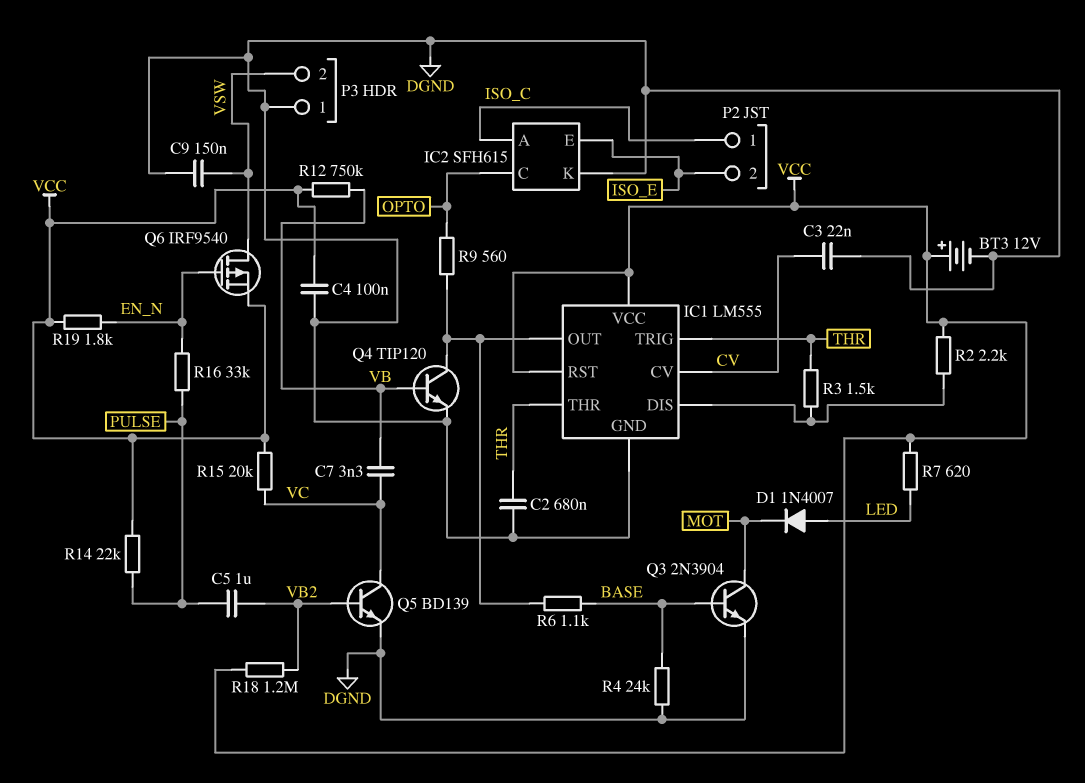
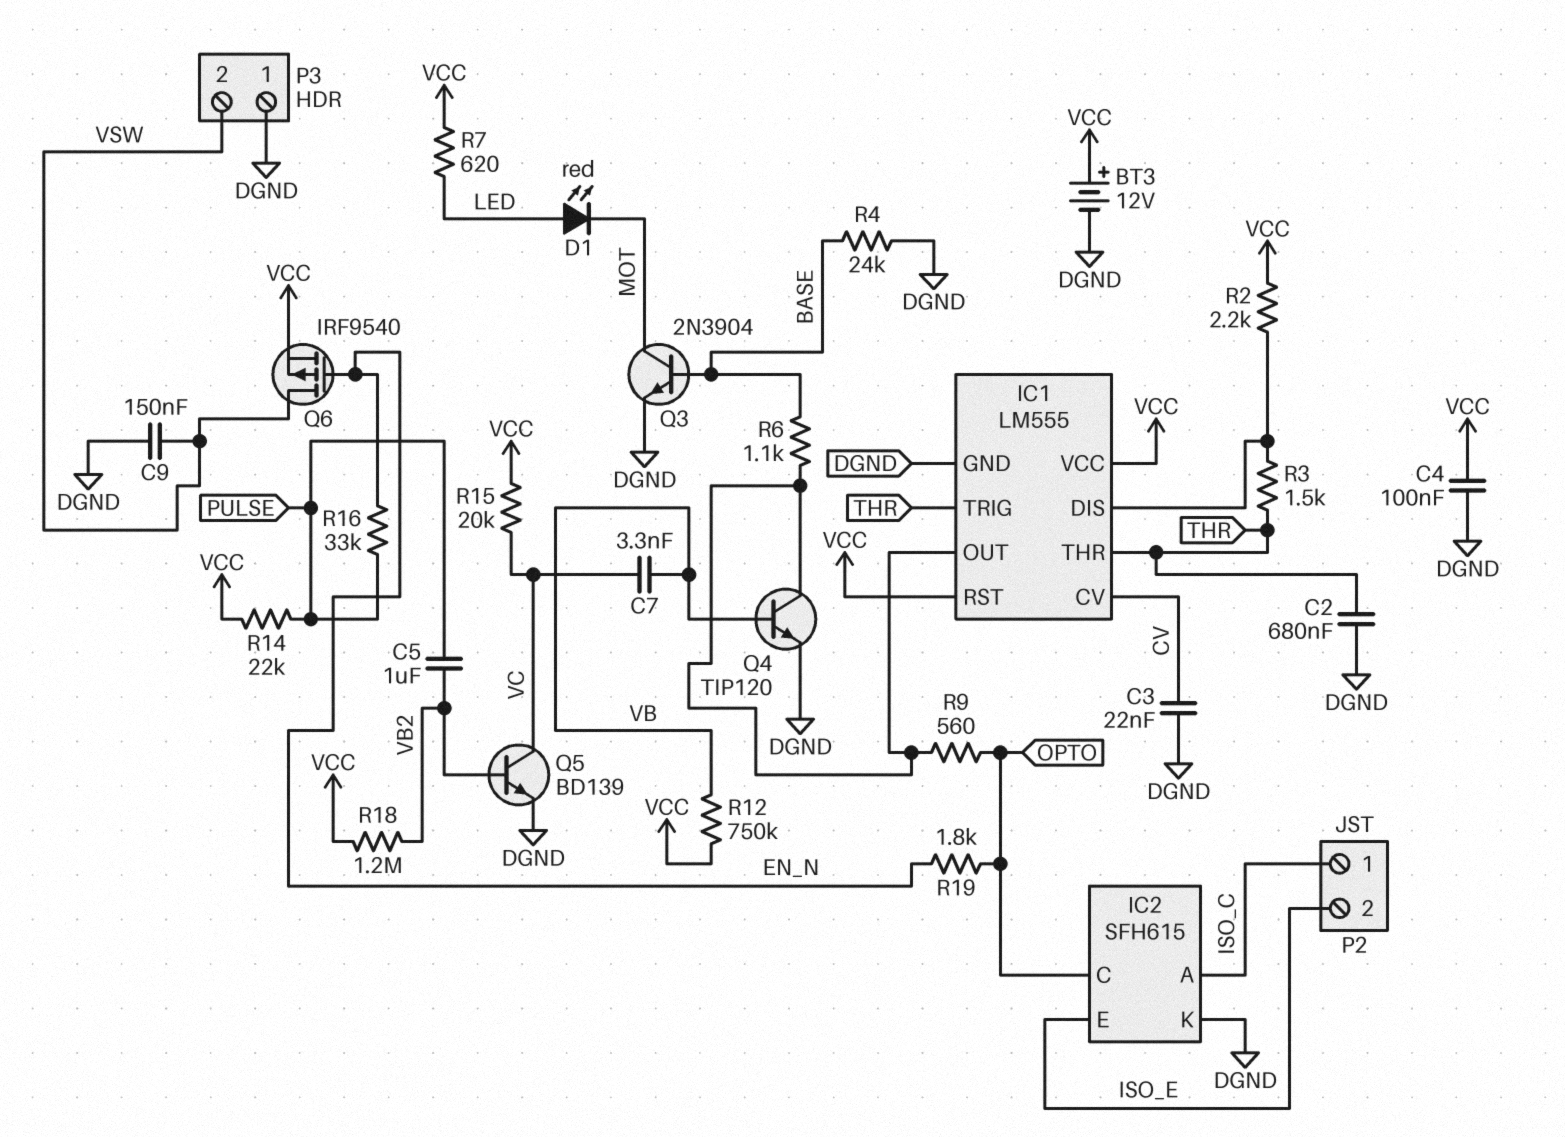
D1: diode 1N4007 (A LED, K MOT) -> LED red (A LED, K MOT)
R19: 1.8k (EN_N, VCC) -> 1.8k (EN_N, OPTO)

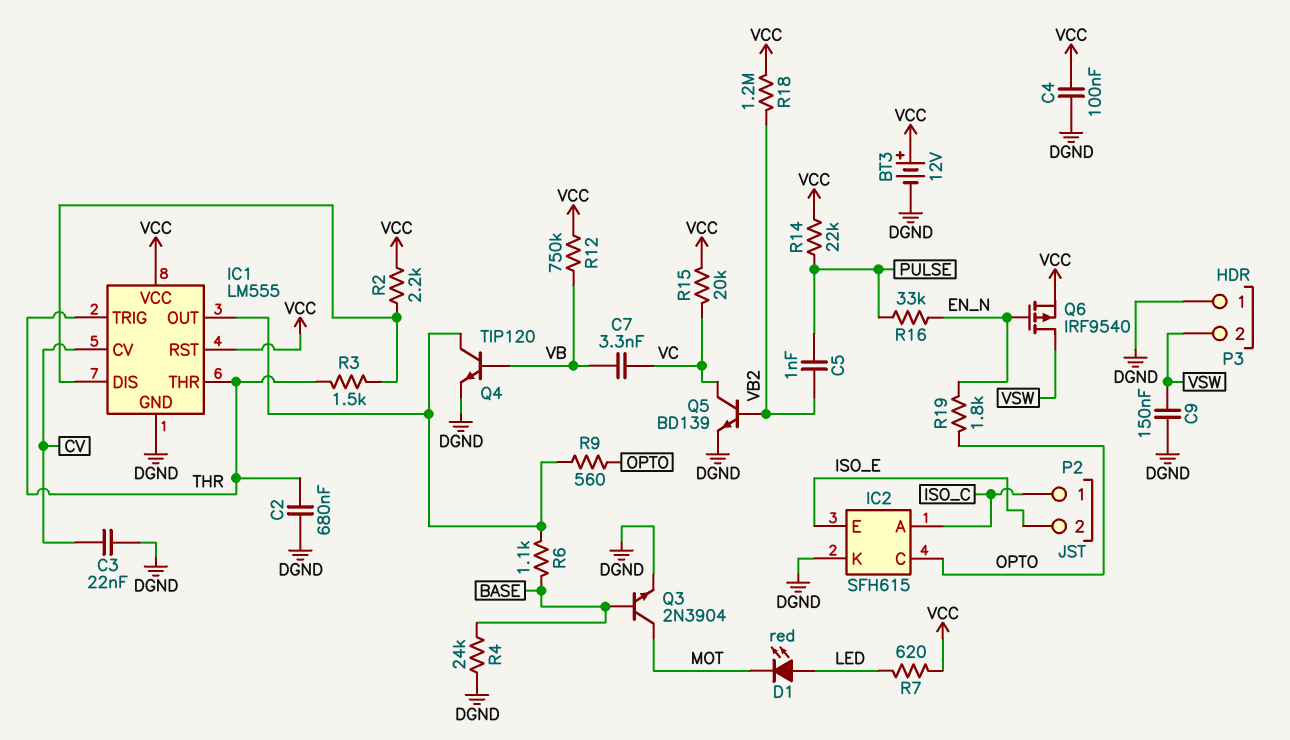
C5: 1uF (PULSE, VB2) -> 1nF (PULSE, VB2)

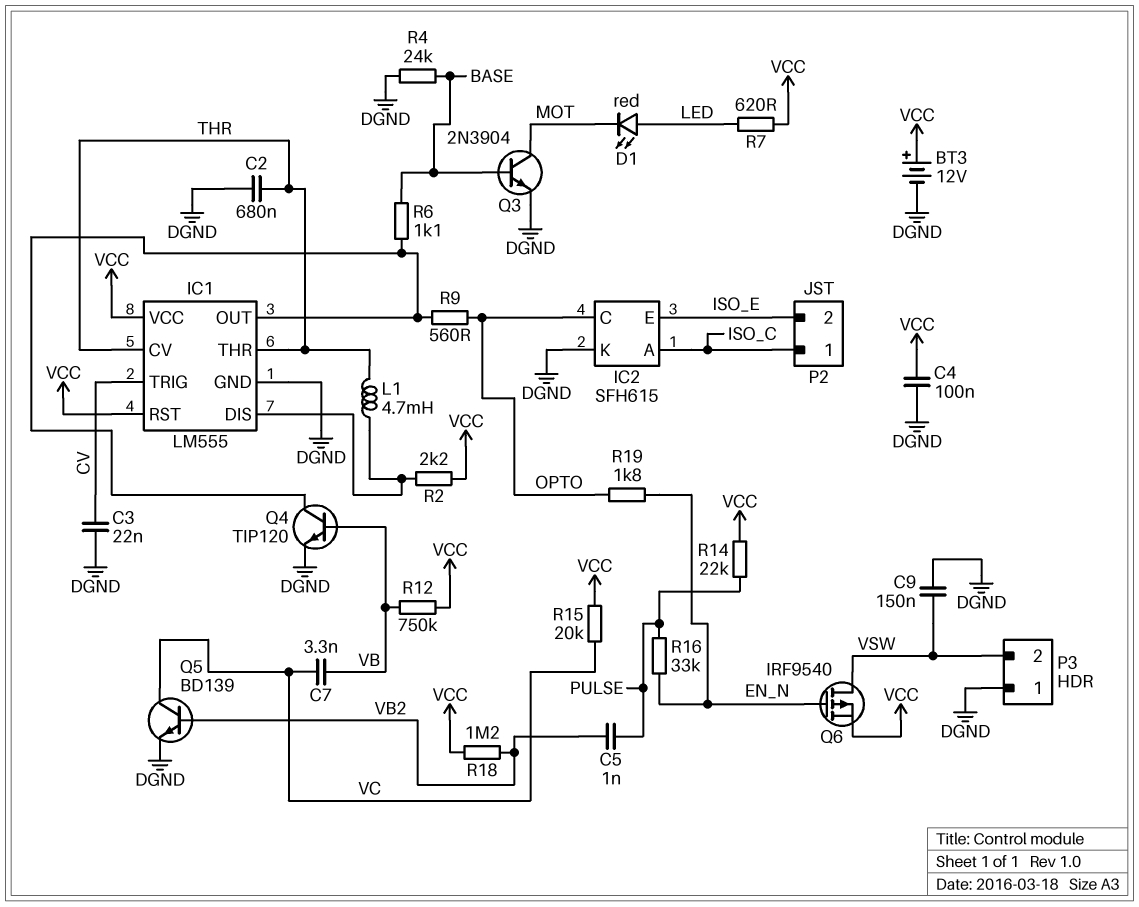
IC1 pin CV: CV -> THR
IC1 pin TRIG: THR -> CV
L1: none -> 4.7mH (IC1/DIS, THR)
R3: 1.5k (IC1/DIS, THR) -> none

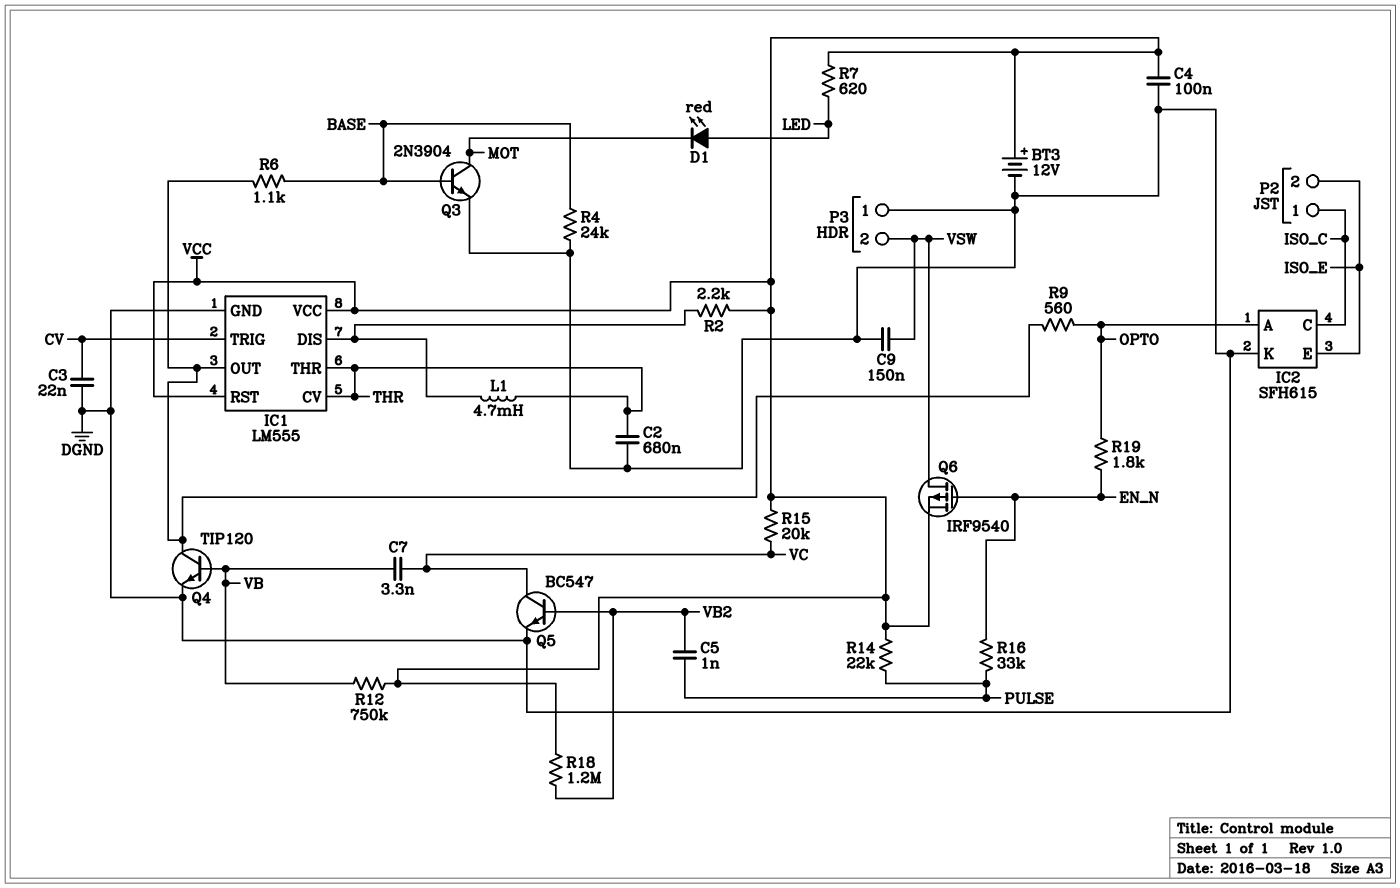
IC2 pin A: ISO_C -> OPTO
IC2 pin C: OPTO -> ISO_C
Q5: NPN BD139 (B VB2, C VC, E DGND) -> NPN BC547 (B VB2, C VC, E DGND)

